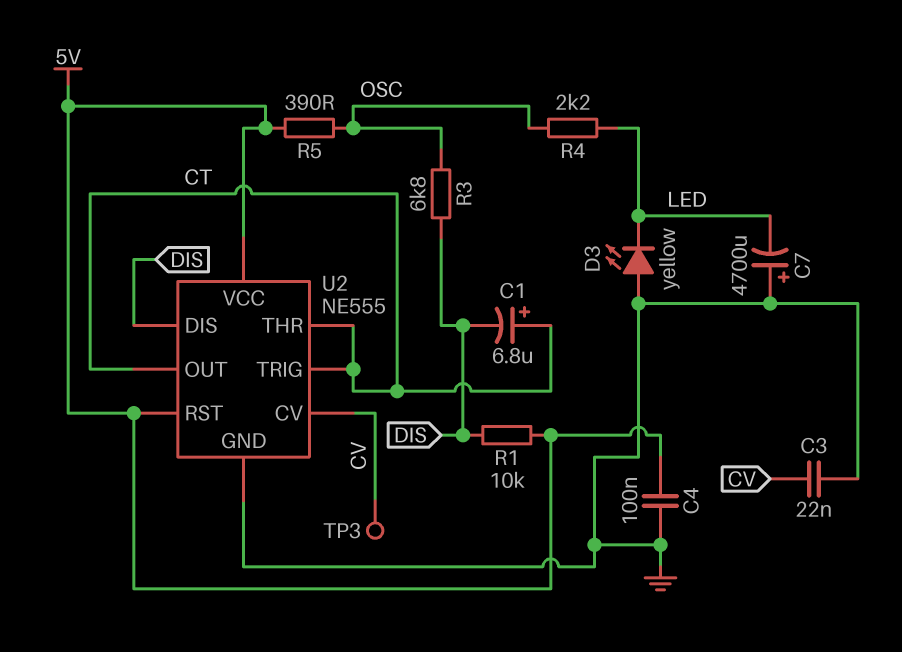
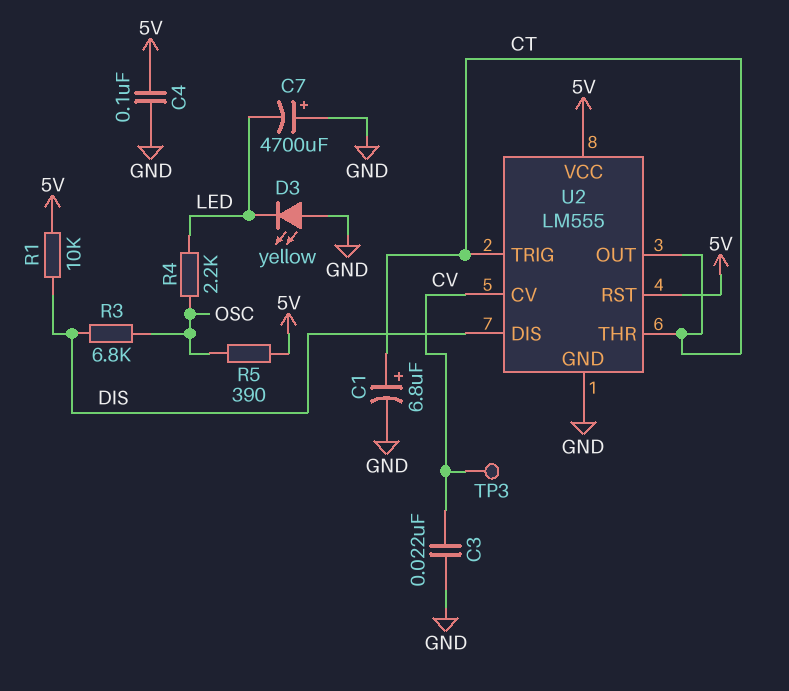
C1: 6.8uF (plus CT, minus DIS) -> 6.8uF (plus CT, minus GND)
U2: NE555 -> LM555

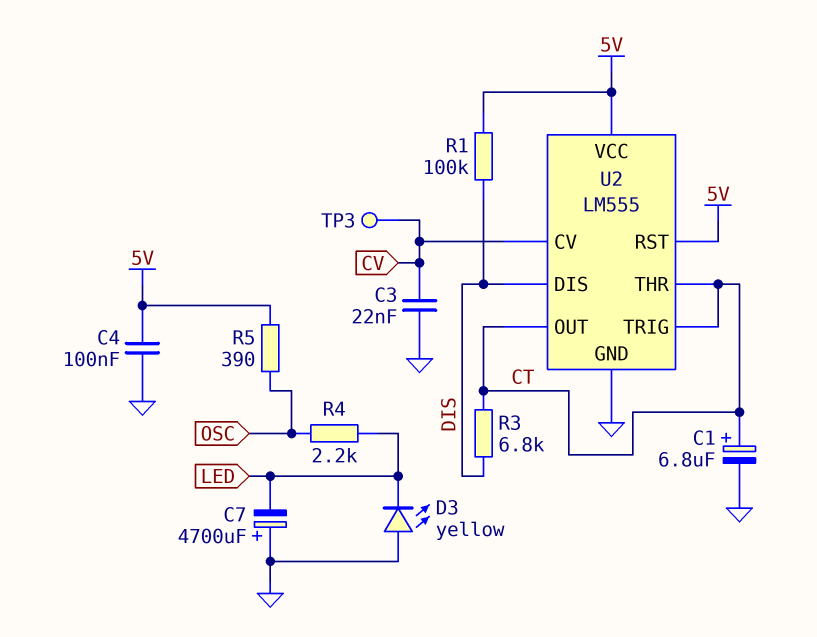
R1: 10k (5V, DIS) -> 100k (5V, DIS)
R3: 6.8k (DIS, OSC) -> 6.8k (CT, DIS)

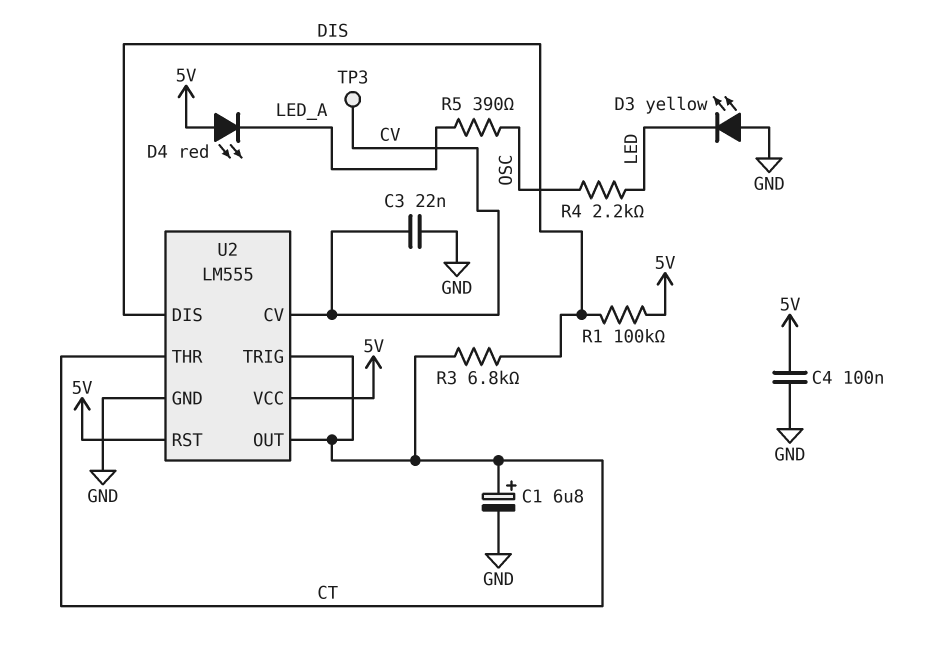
C7: 4700uF (plus GND, minus LED) -> none
D4: none -> LED red (A 5V, K LED_A)
R5: 390 (5V, OSC) -> 390 (LED_A, OSC)

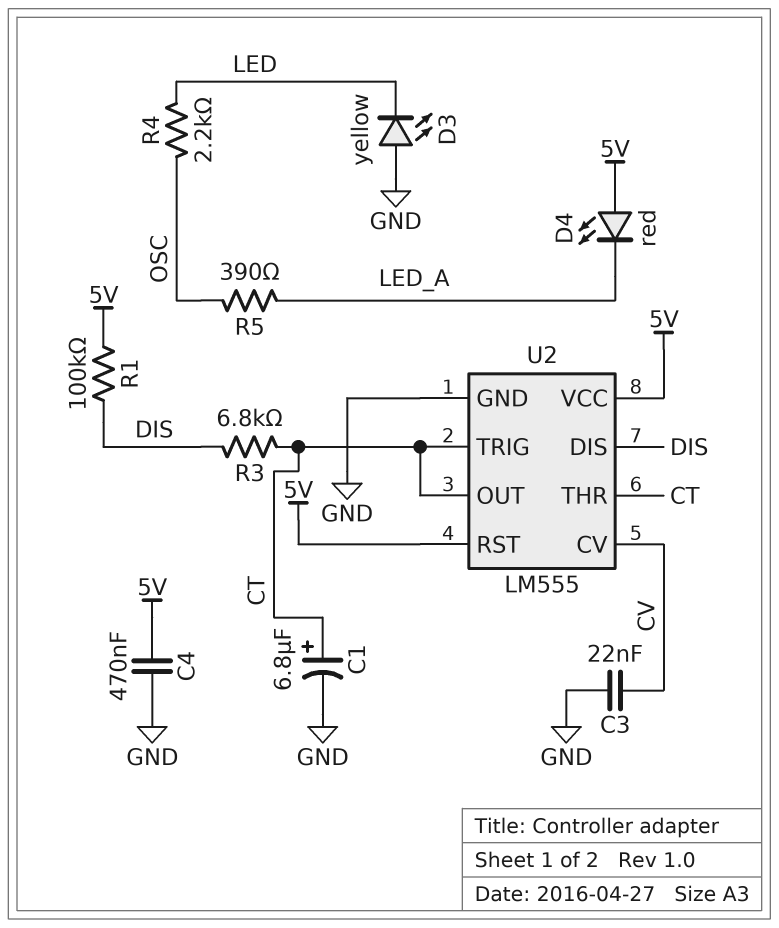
C4: 100nF (5V, GND) -> 470nF (5V, GND)
TP3: test point (CV) -> none

